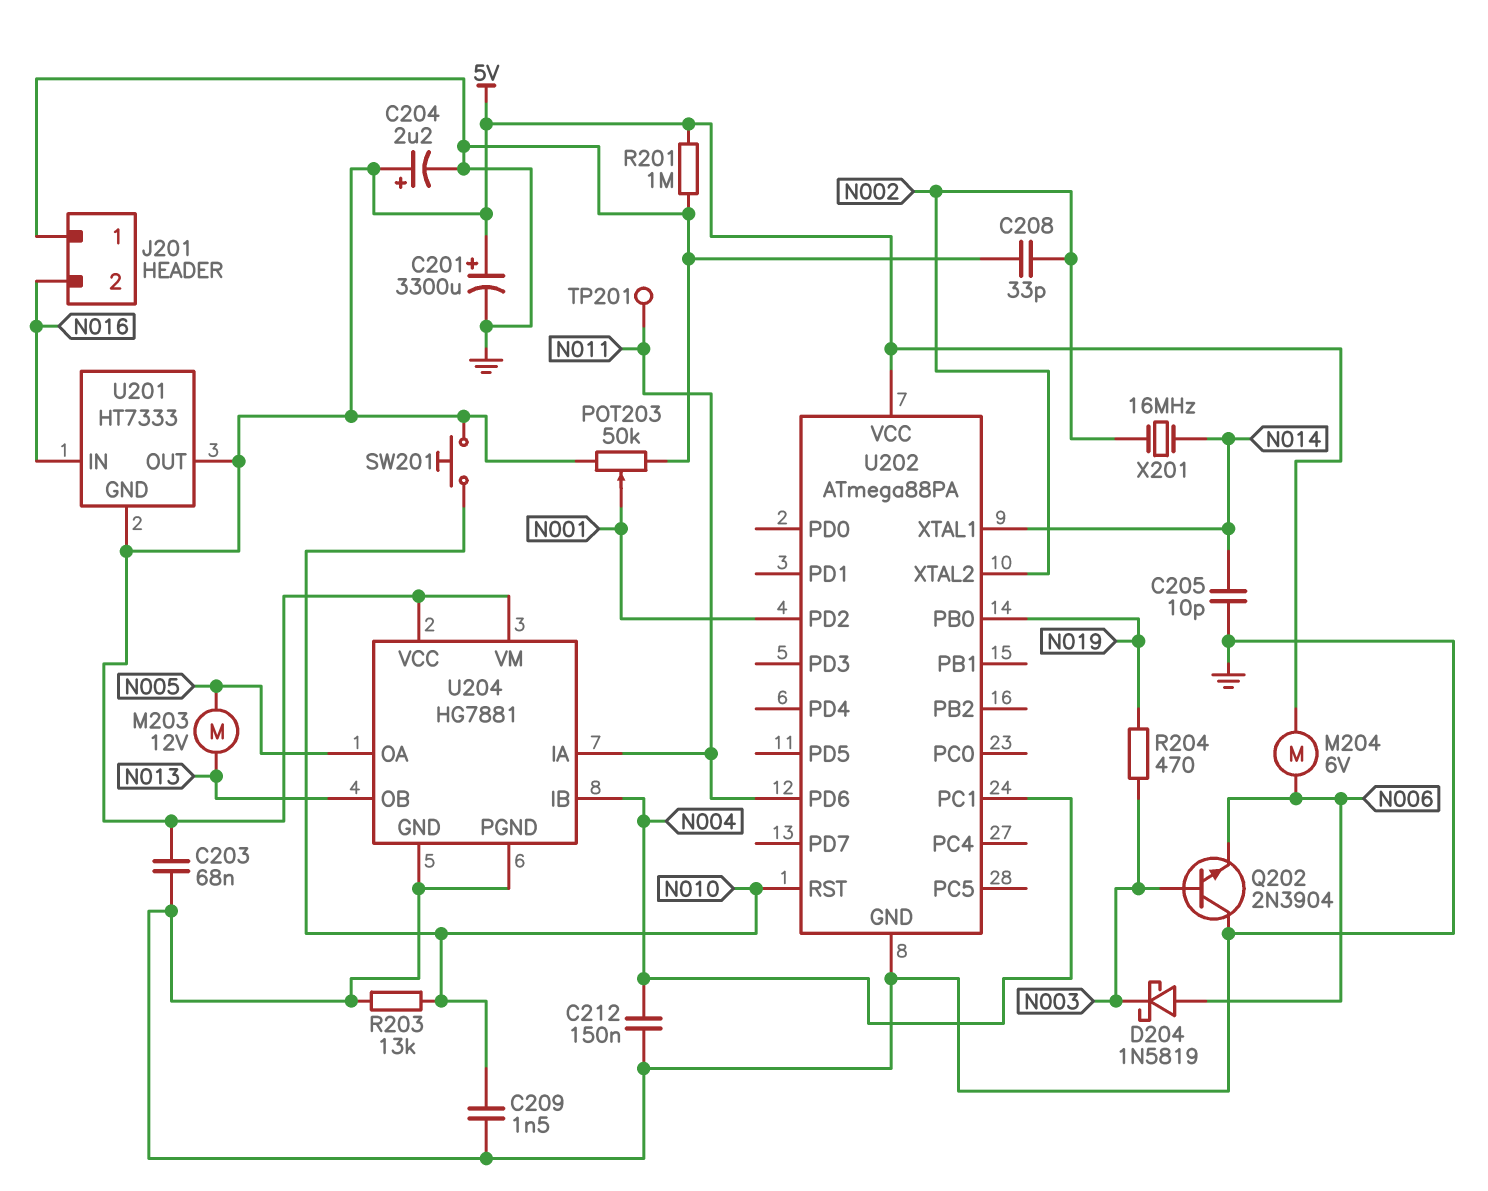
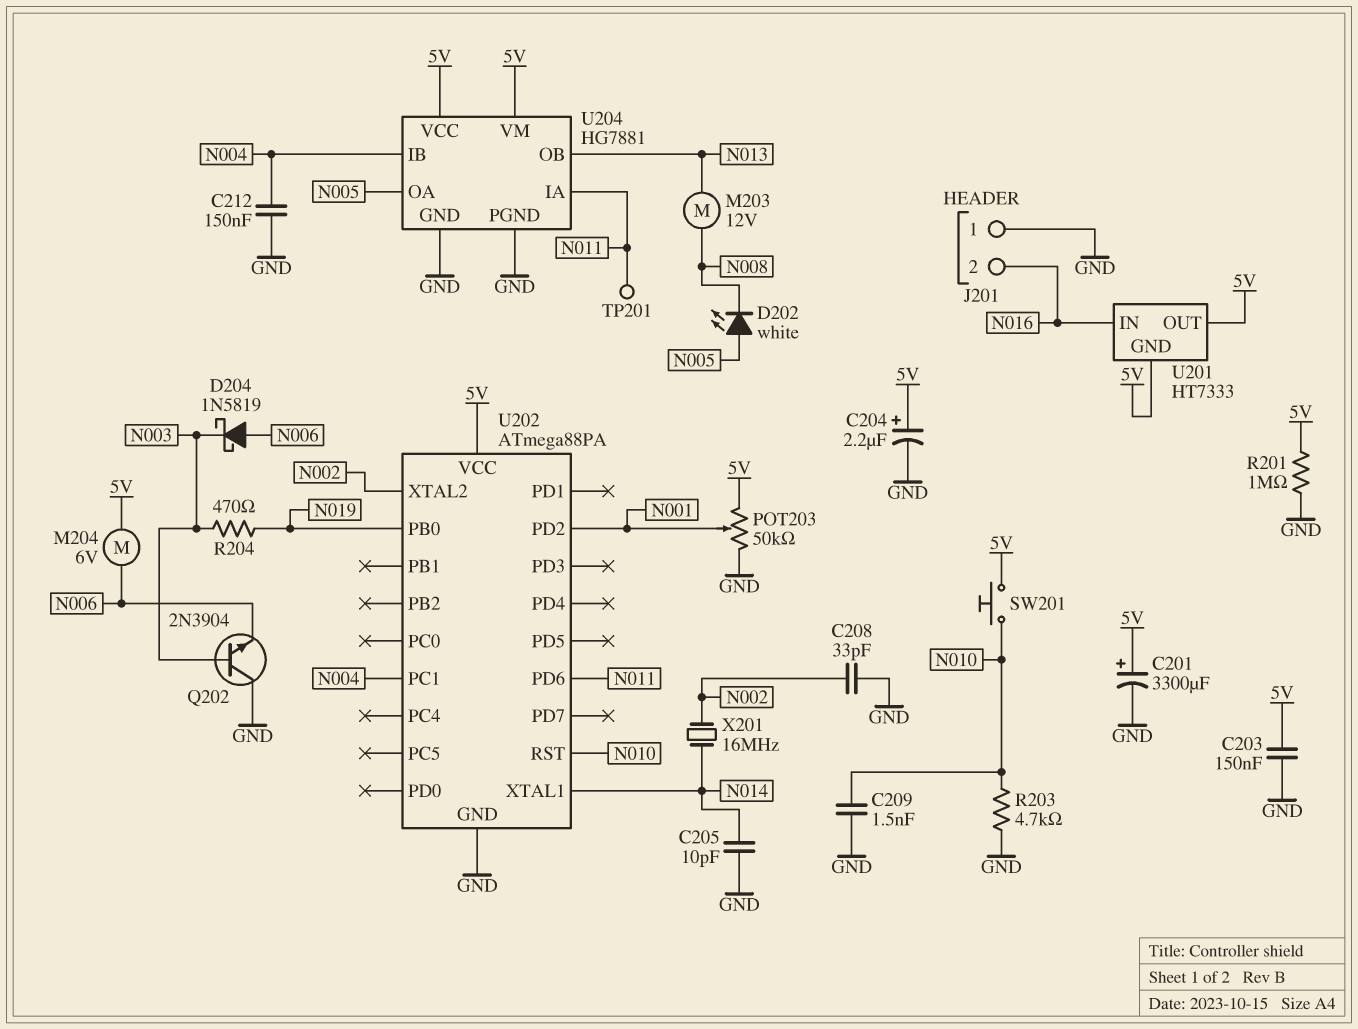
C203: 68nF (5V, GND) -> 150nF (5V, GND)
D202: none -> LED white (A N005, K N008)
M203: motor 12V (N005, N013) -> motor 12V (N008, N013)
R203: 13k (GND, N010) -> 4.7k (GND, N010)

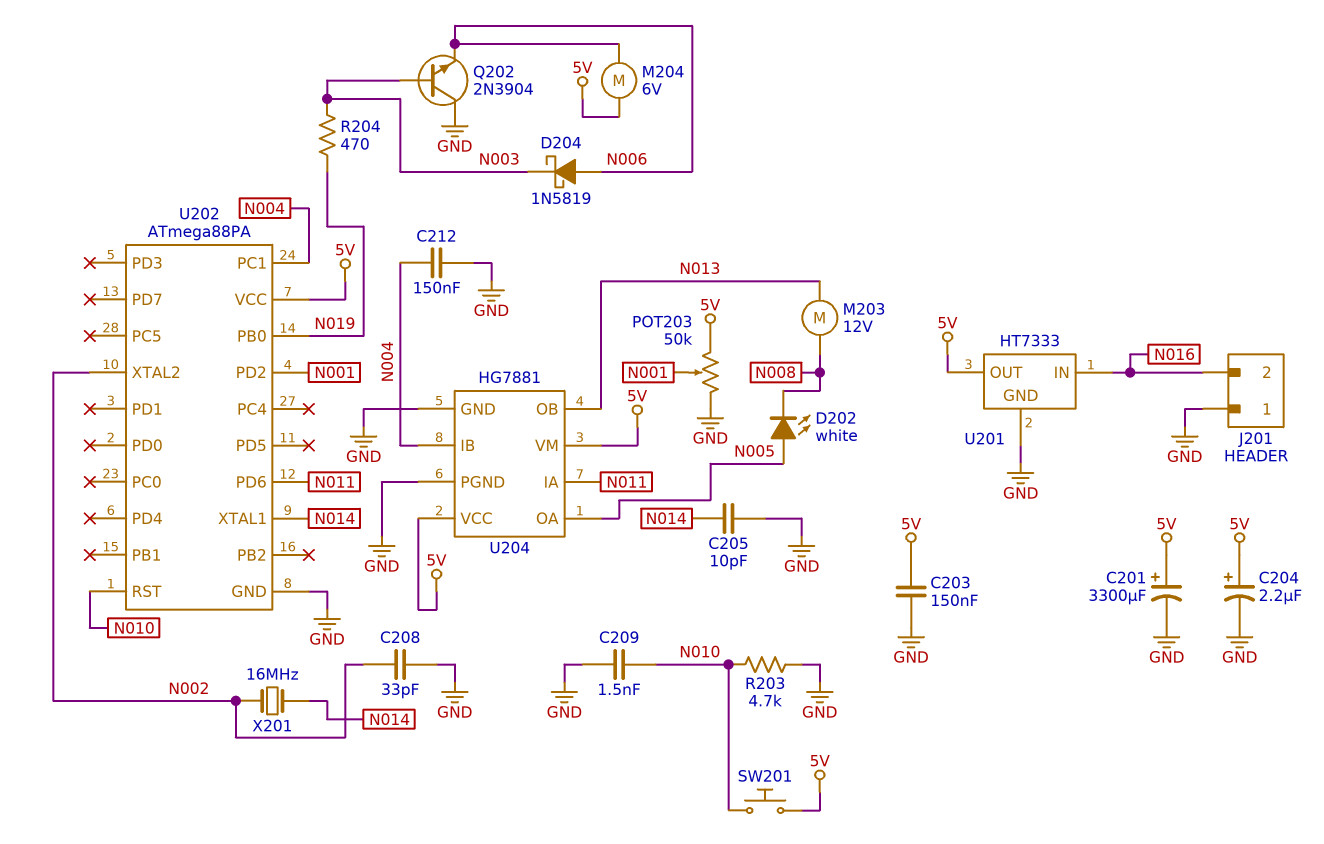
R201: 1M (5V, GND) -> none
TP201: test point (N011) -> none
U201 pin GND: 5V -> GND

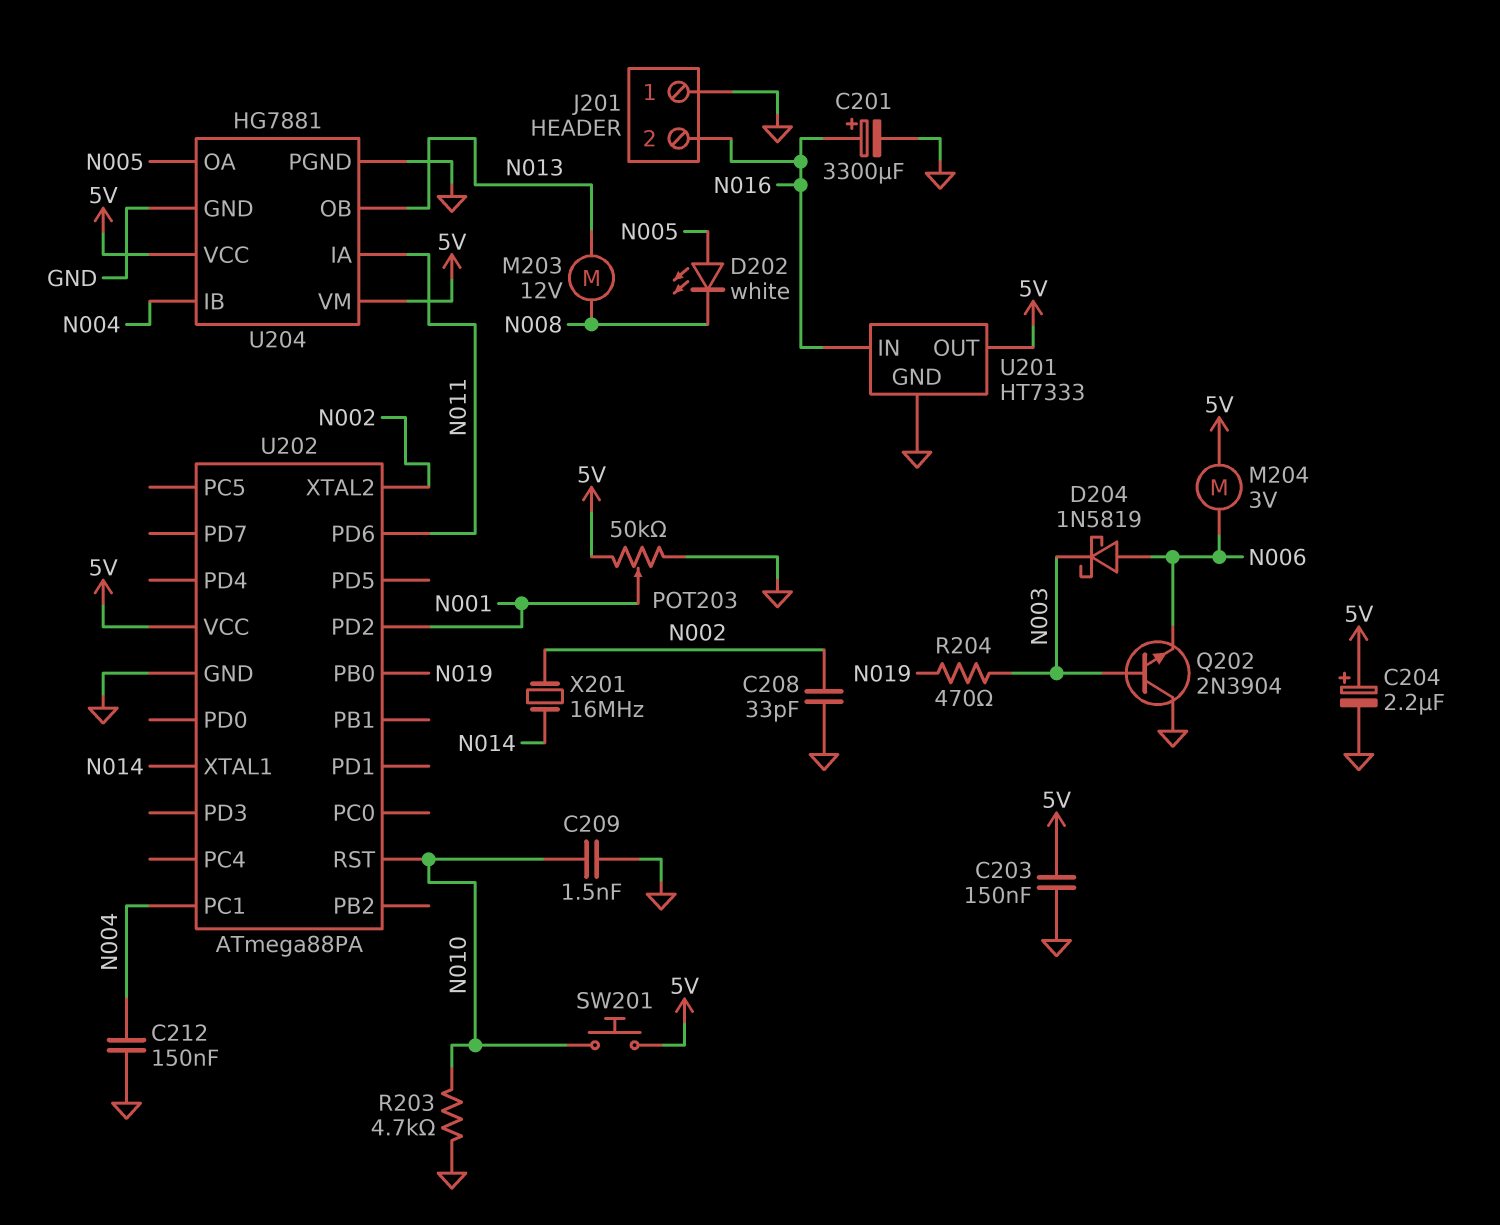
C201: 3300uF (plus 5V, minus GND) -> 3300uF (plus N016, minus GND)
C205: 10pF (GND, N014) -> none
M204: motor 6V (5V, N006) -> motor 3V (5V, N006)

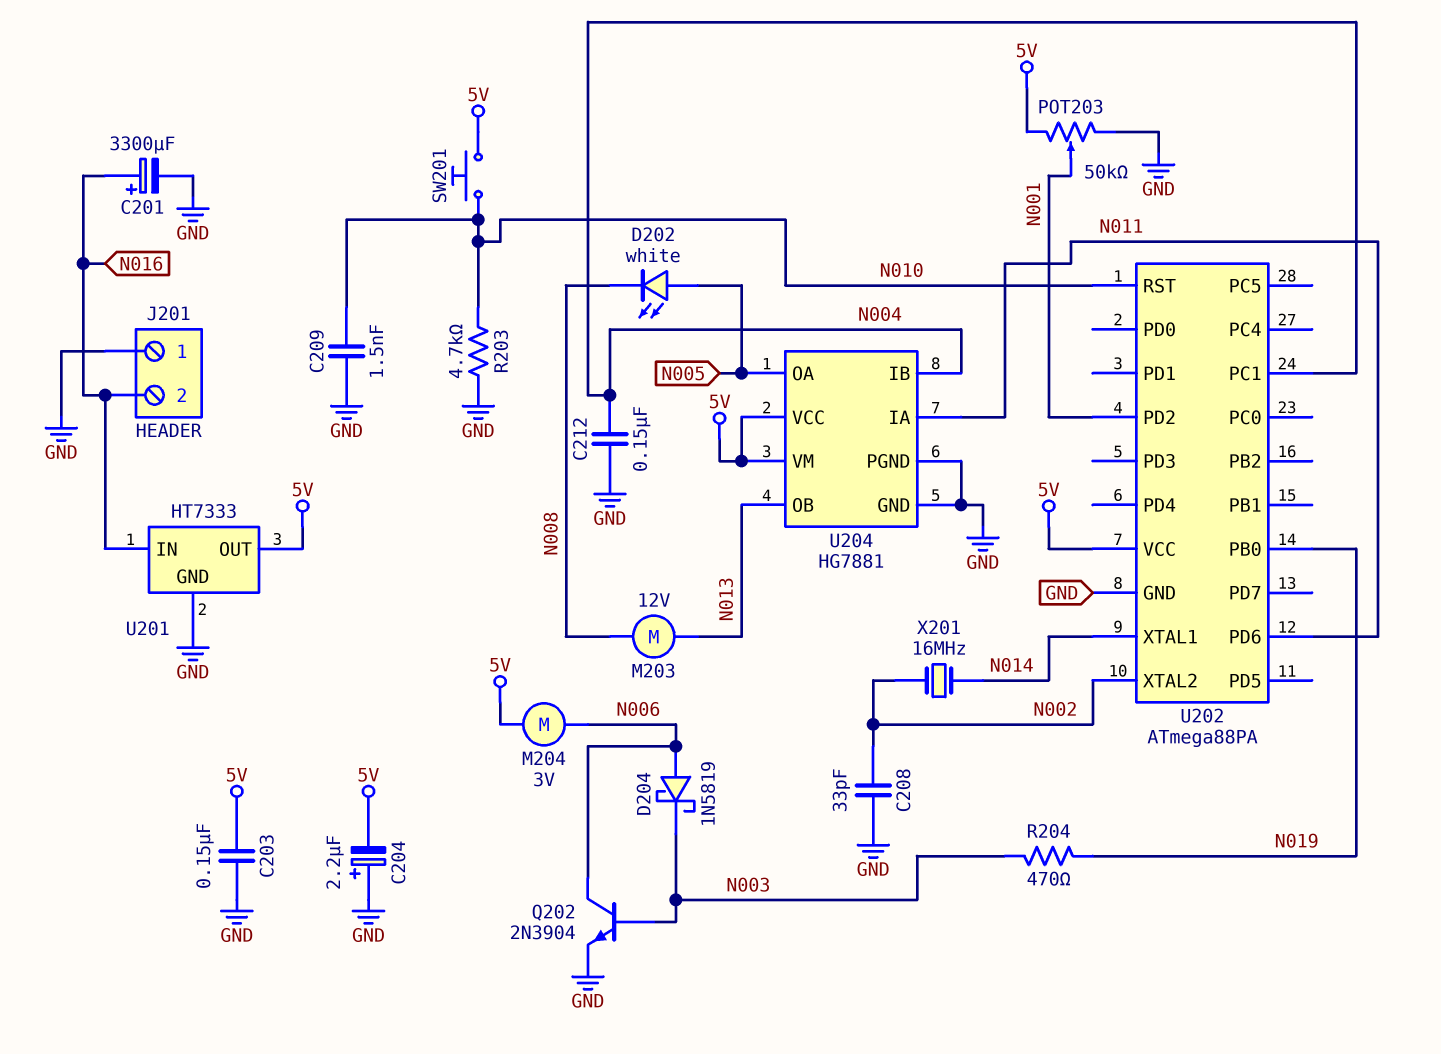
C204: 2.2uF (plus 5V, minus GND) -> 2.2uF (plus GND, minus 5V)
Q202: NPN 2N3904 (B N003, C GND, E N006) -> NPN 2N3904 (B N003, C N006, E GND)

